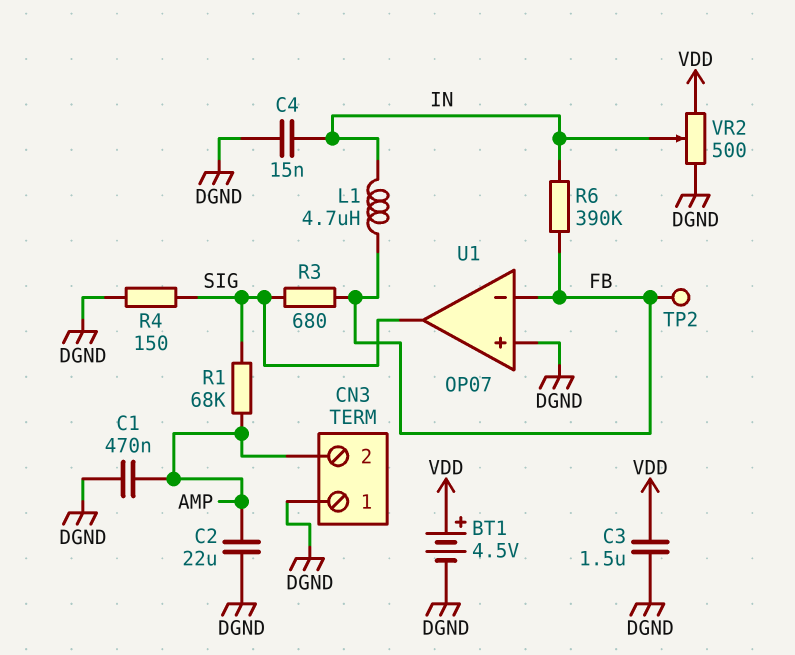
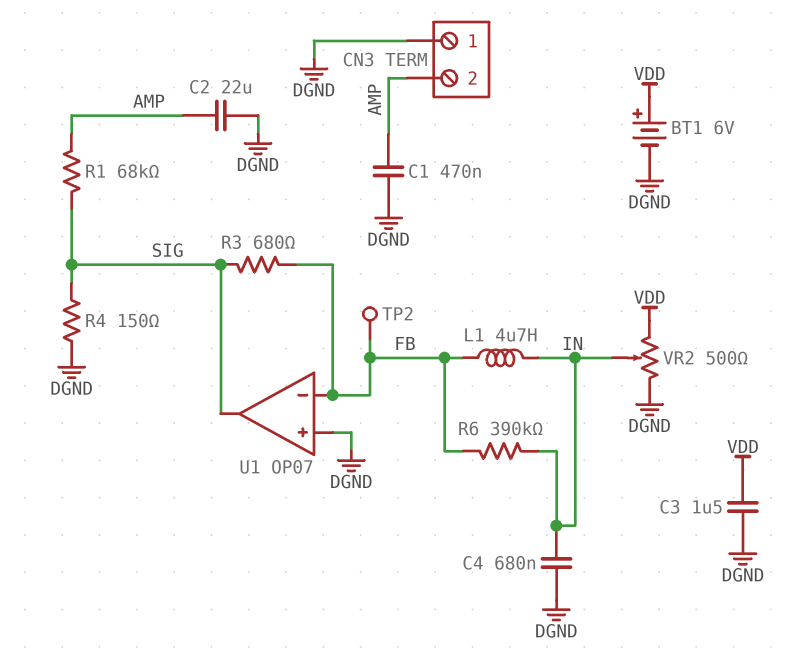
BT1: 4.5V (plus VDD, minus DGND) -> 6V (plus VDD, minus DGND)
C4: 15nF (DGND, IN) -> 680nF (DGND, IN)

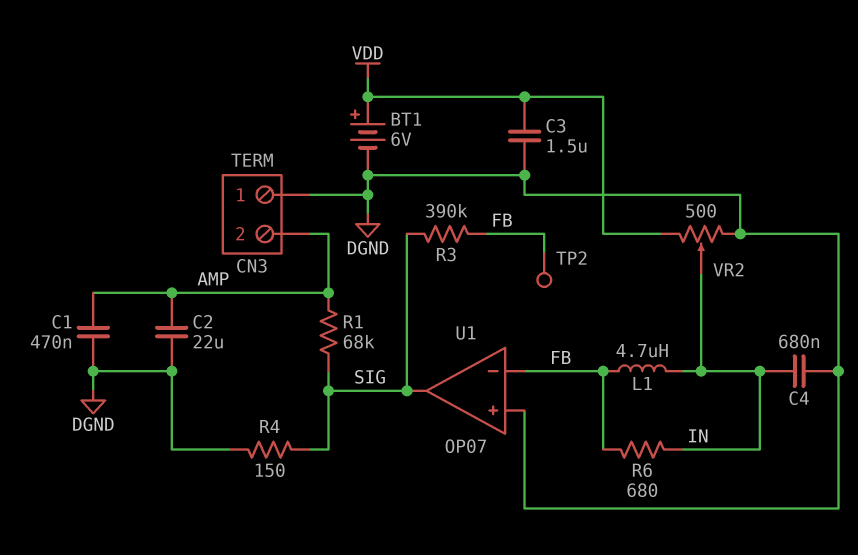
R3: 680 (FB, SIG) -> 390k (FB, SIG)
R6: 390k (FB, IN) -> 680 (FB, IN)

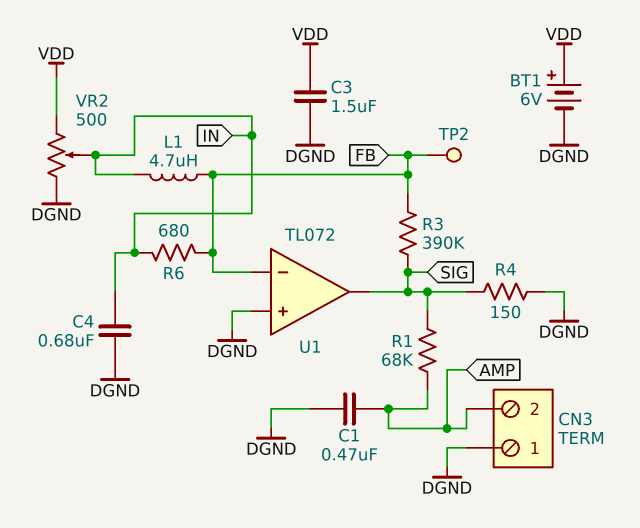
C2: 22uF (AMP, DGND) -> none
U1: OP07 -> TL072

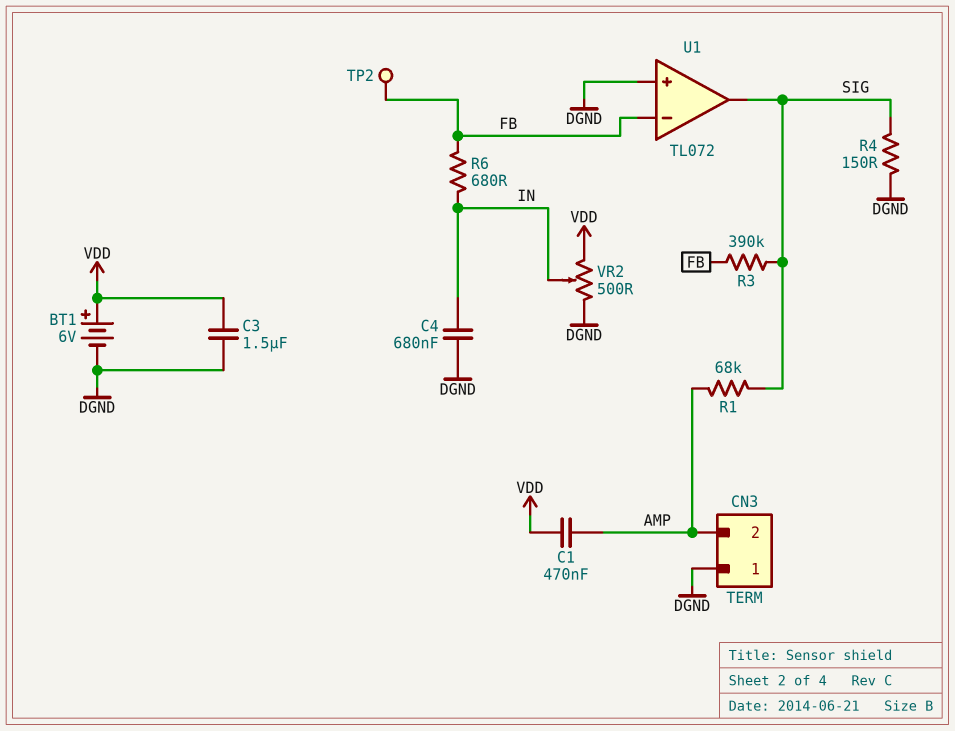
C1: 470nF (AMP, DGND) -> 470nF (AMP, VDD)
L1: 4.7uH (FB, IN) -> none

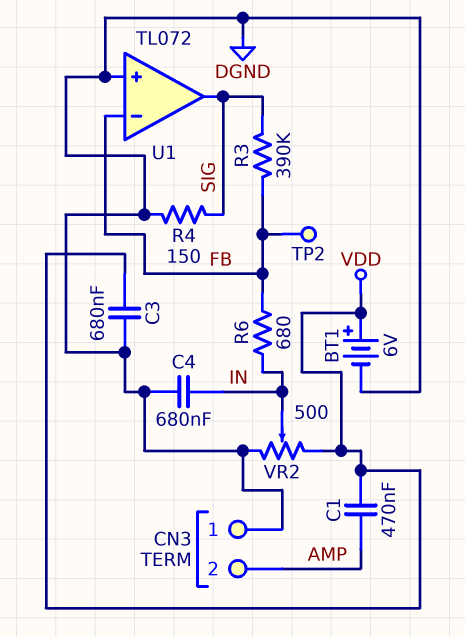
C3: 1.5uF (DGND, VDD) -> 680nF (DGND, VDD)
R1: 68k (AMP, SIG) -> none

